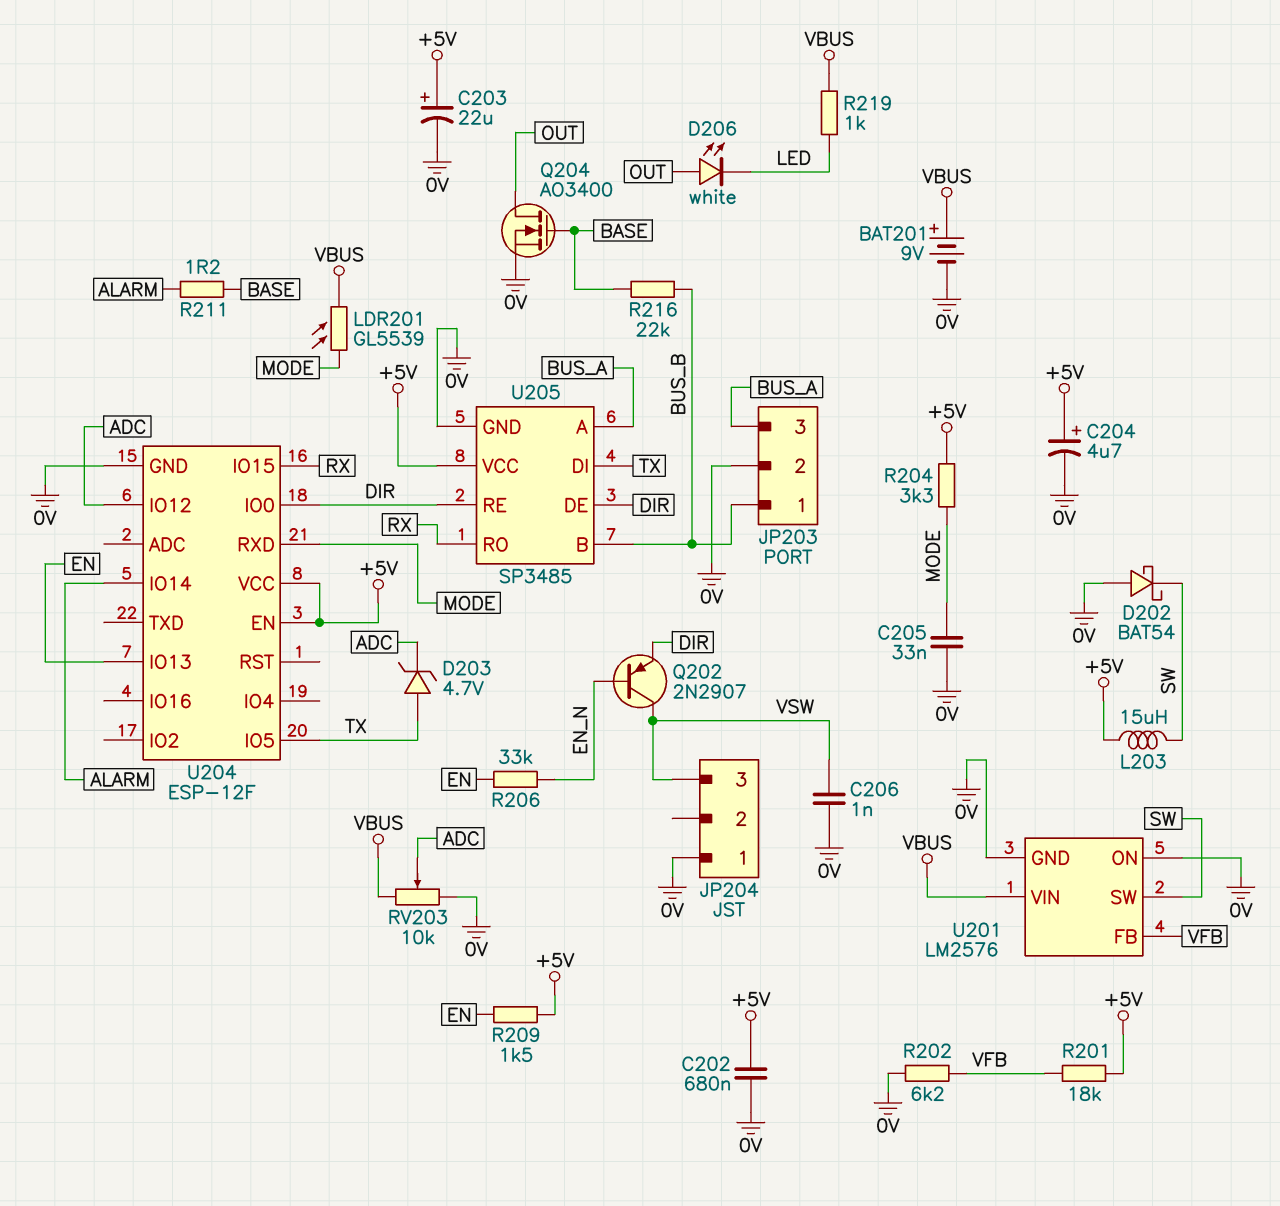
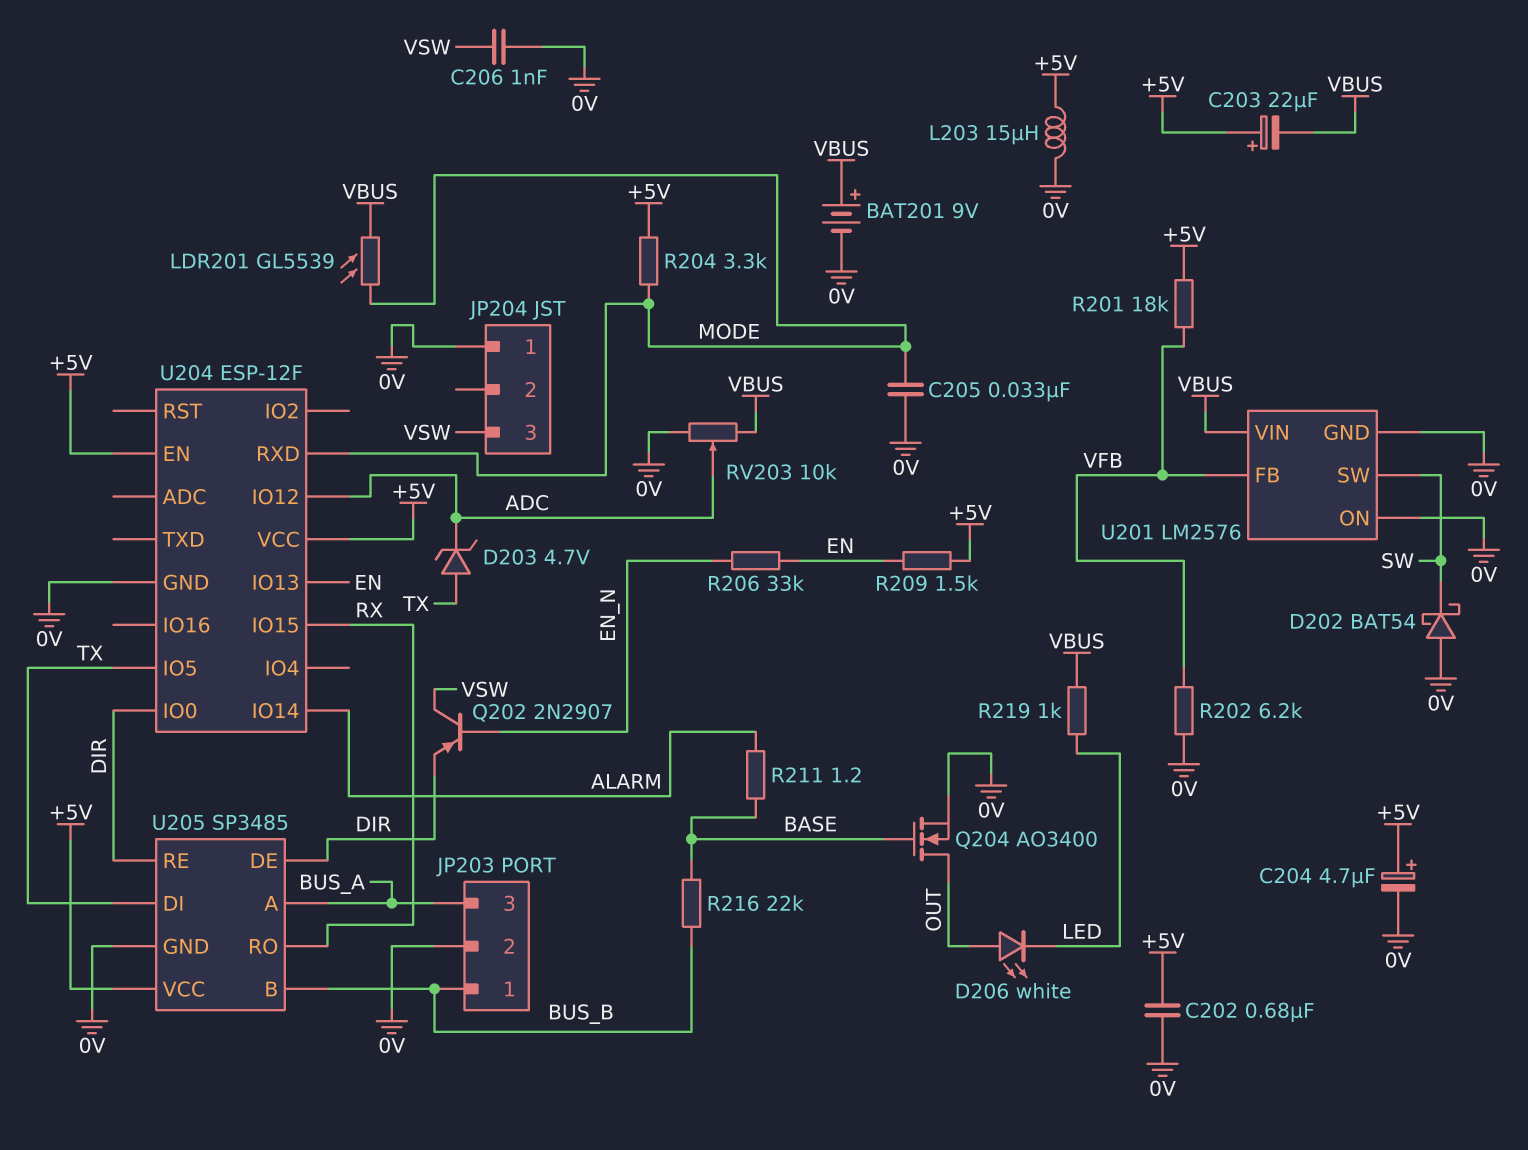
C203: 22uF (plus +5V, minus 0V) -> 22uF (plus +5V, minus VBUS)
L203: 15uH (+5V, SW) -> 15uH (+5V, 0V)

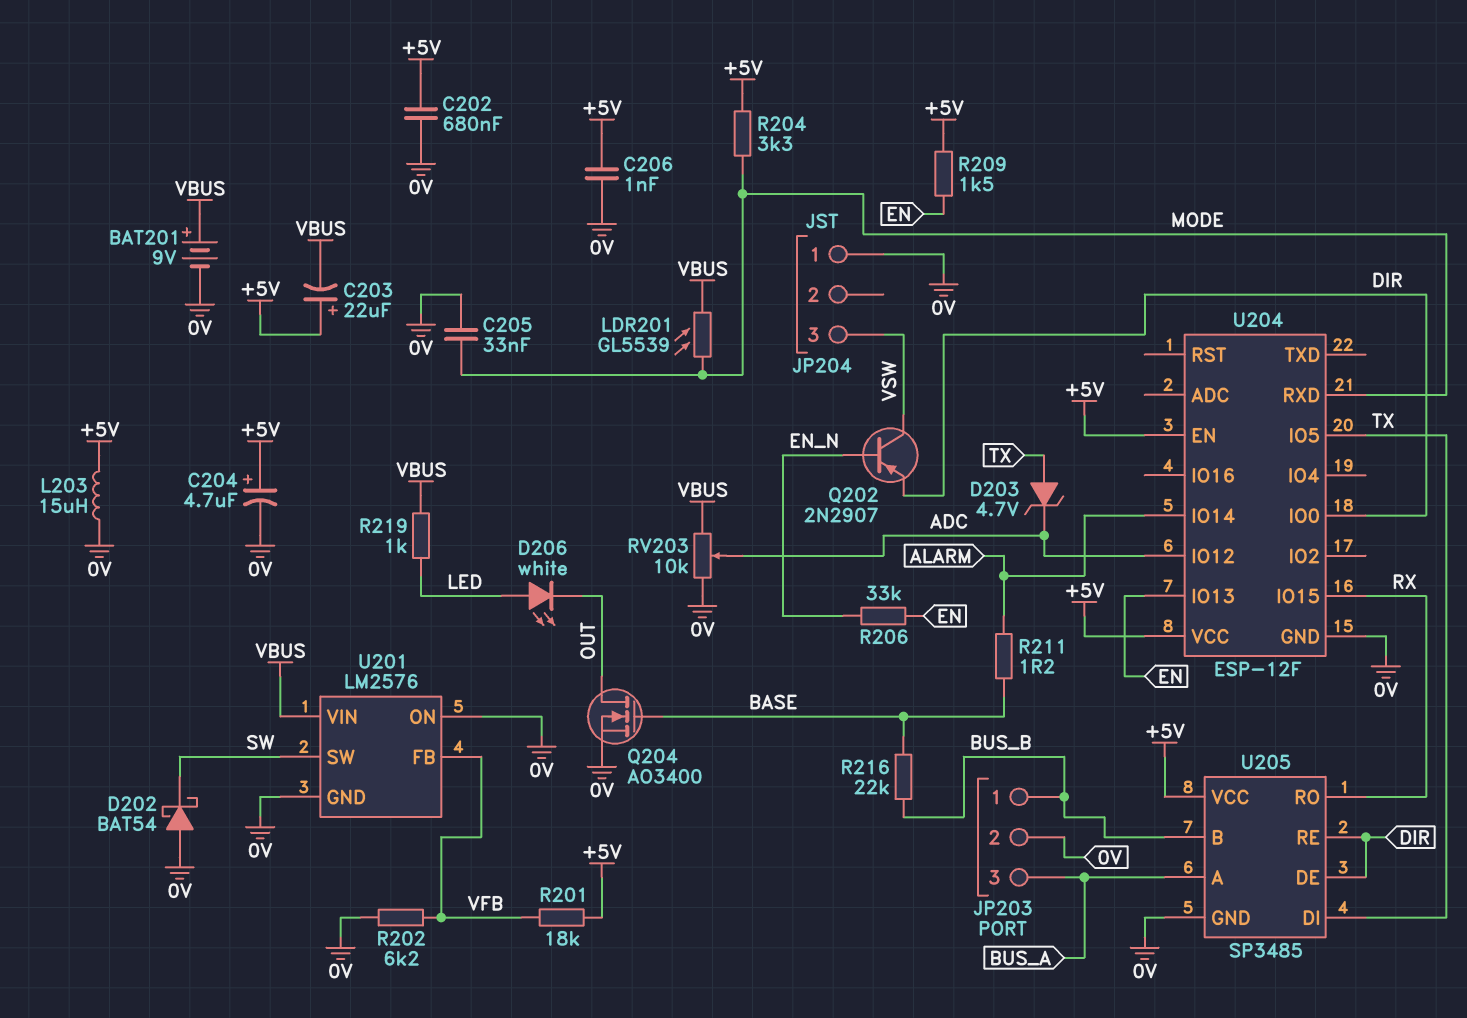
C206: 1nF (0V, VSW) -> 1nF (+5V, 0V)
D206: LED white (A OUT, K LED) -> LED white (A LED, K OUT)

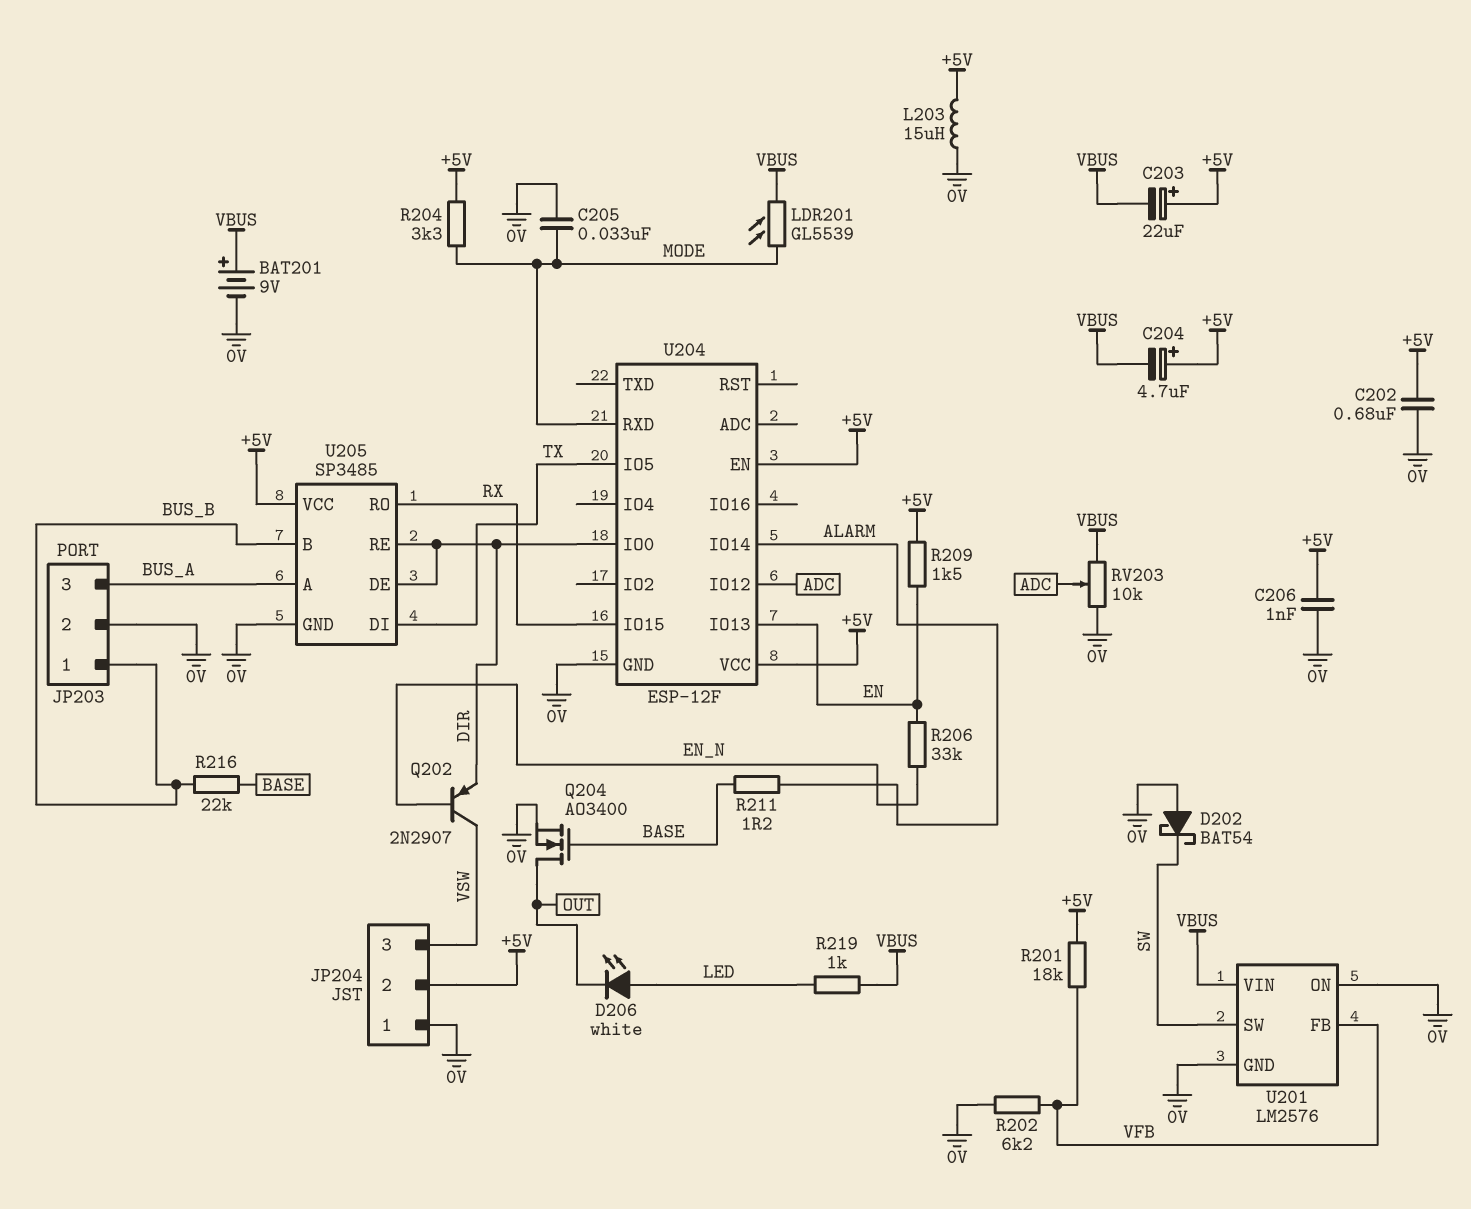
C204: 4.7uF (plus +5V, minus 0V) -> 4.7uF (plus +5V, minus VBUS)
D203: zener 4.7V (A TX, K ADC) -> none
JP204 pin 2: none -> +5V

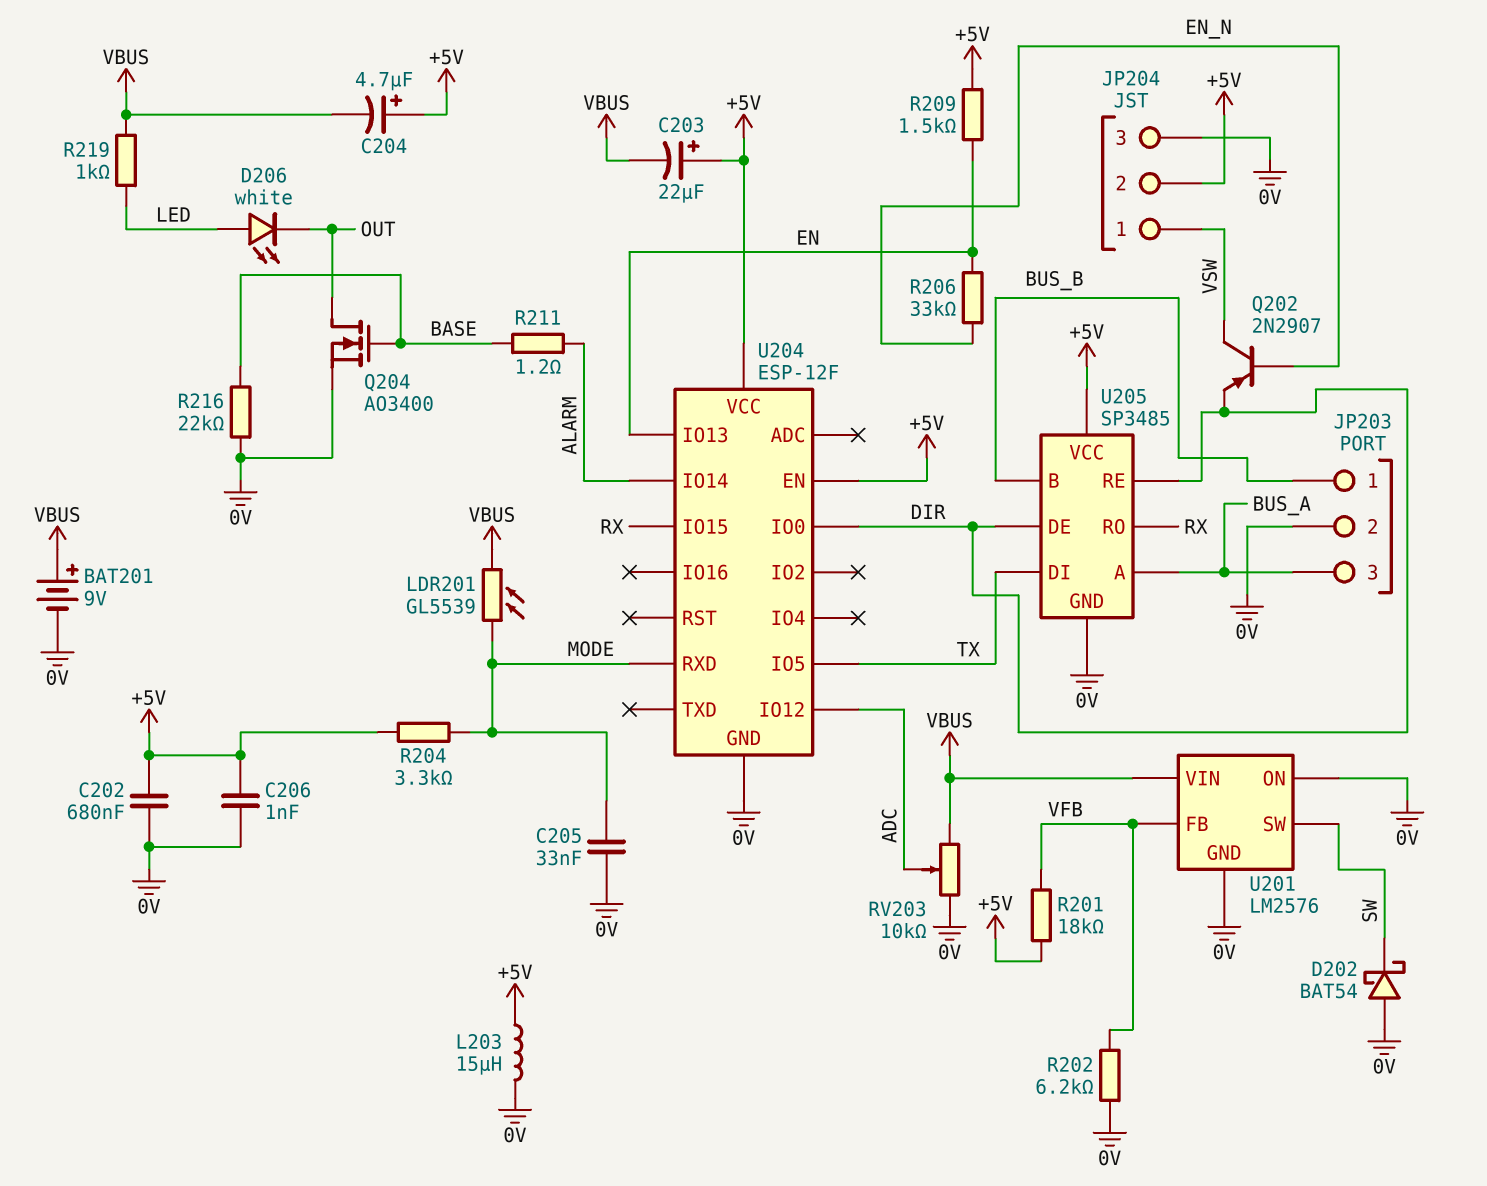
JP204 pin 1: 0V -> VSW
JP204 pin 3: VSW -> 0V
R216: 22k (BASE, BUS_B) -> 22k (0V, BASE)

